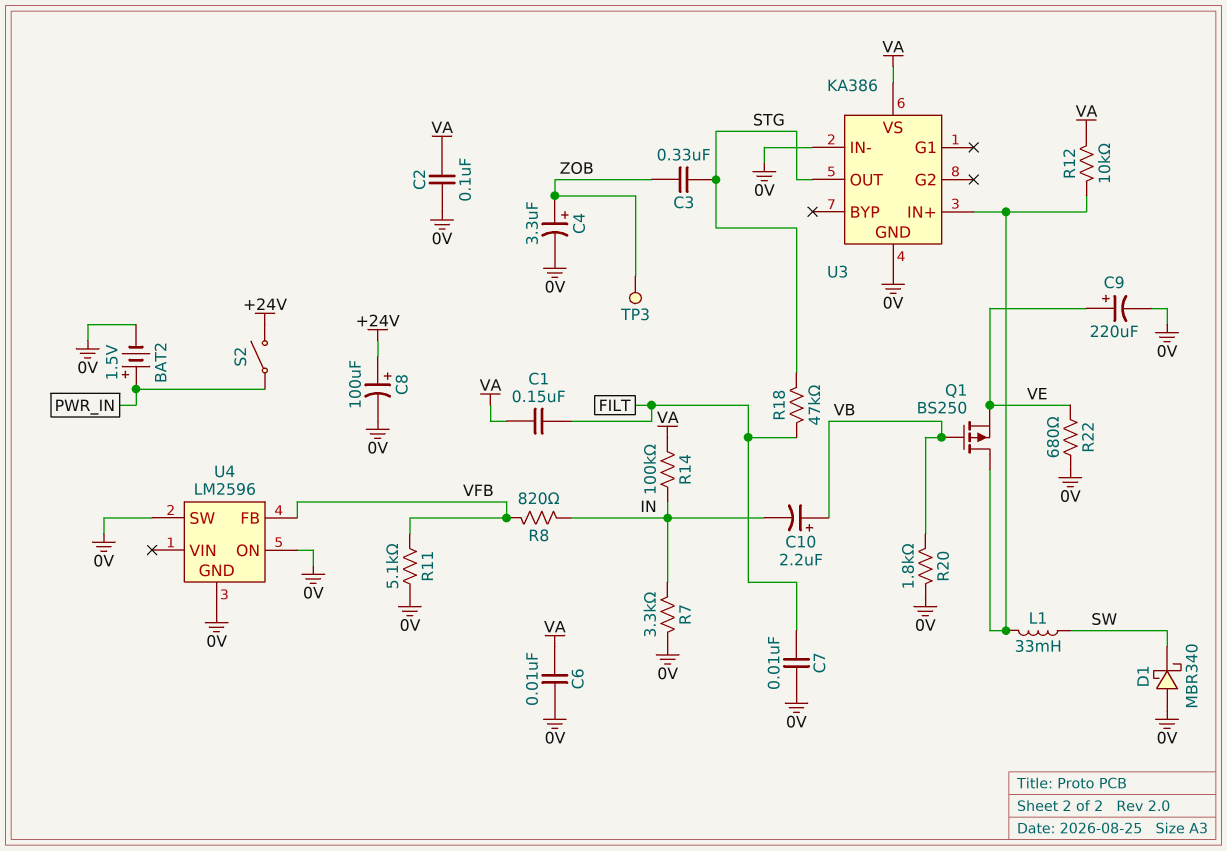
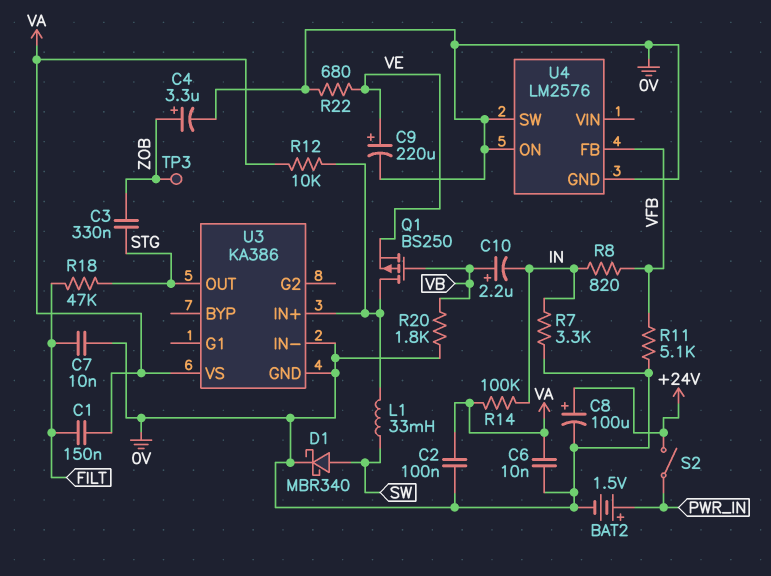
D1: schottky MBR340 (A 0V, K SW) -> schottky MBR340 (A SW, K 0V)
U4: LM2596 -> LM2576

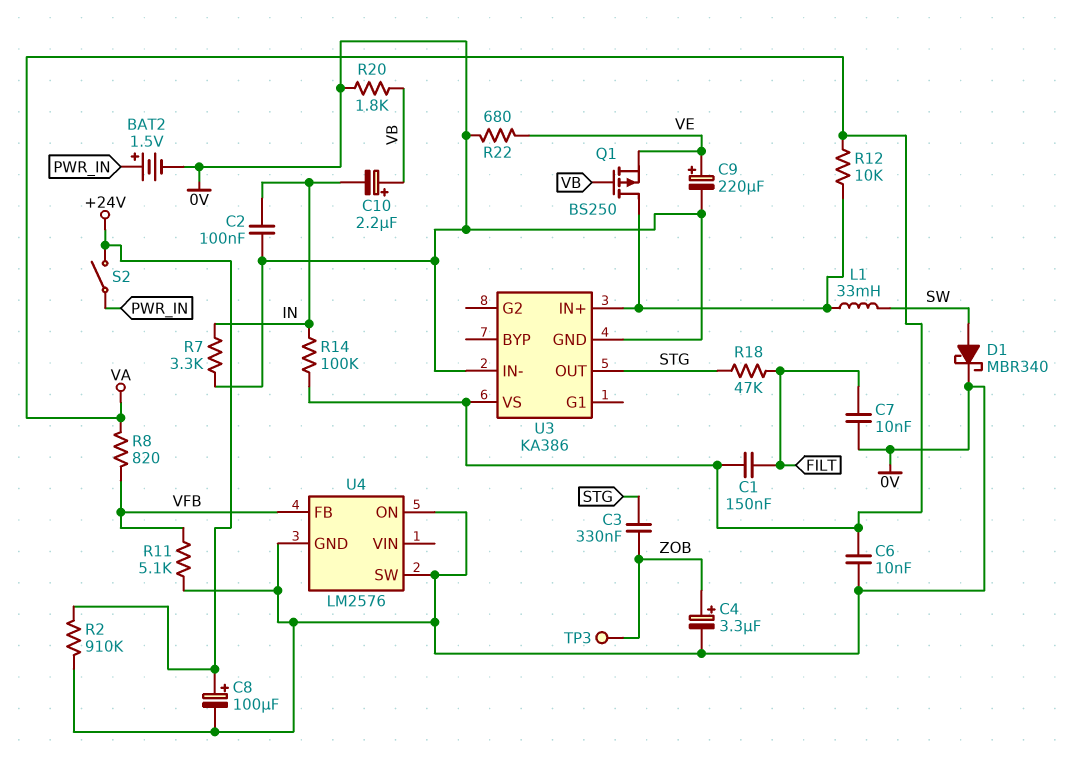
C2: 100nF (0V, VA) -> 100nF (0V, IN)
R2: none -> 910k (+24V, 0V)
R8: 820 (IN, VFB) -> 820 (VA, VFB)

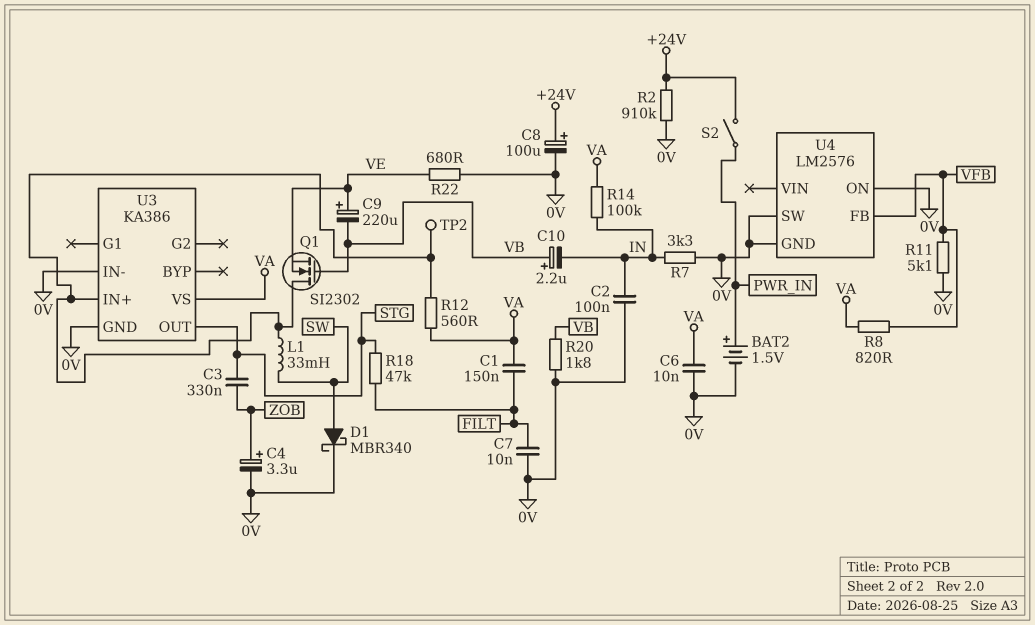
C9: 220uF (plus VE, minus 0V) -> 220uF (plus VE, minus VB)
Q1: PMOS BS250 (G VB, D U3/IN+, S VE) -> NMOS SI2302 (G VB, D U3/IN+, S VE)
R12: 10k (U3/IN+, VA) -> 560 (U3/IN+, VA)
TP2: none -> test point (U3/IN+)
TP3: test point (ZOB) -> none

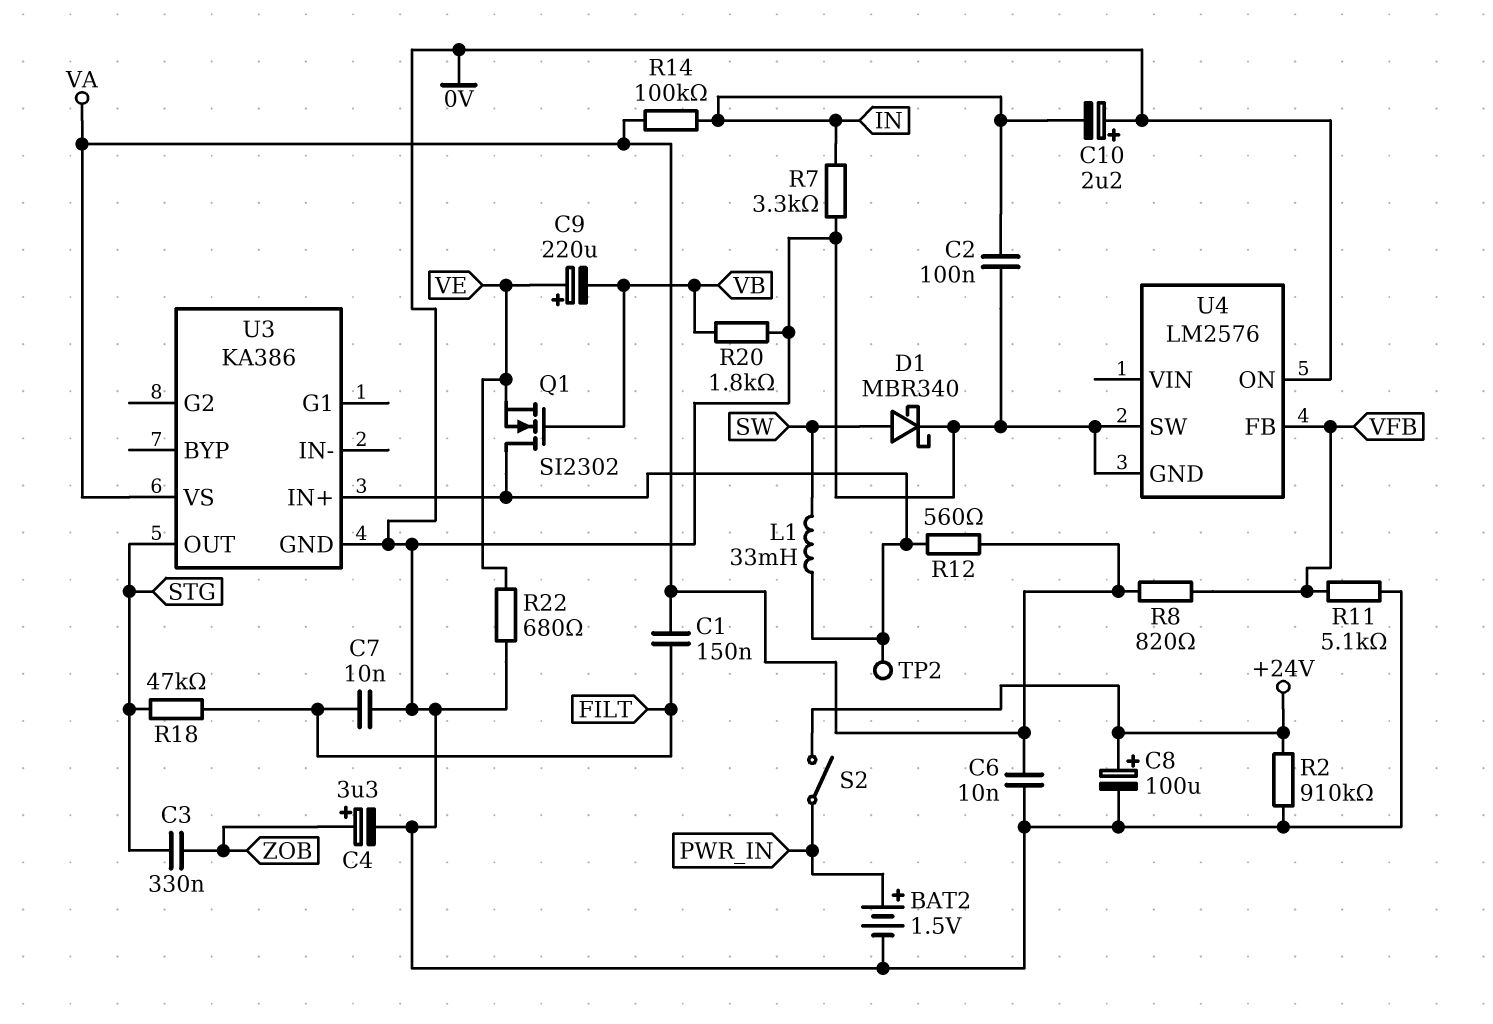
C10: 2.2uF (plus VB, minus IN) -> 2.2uF (plus 0V, minus IN)
U3 pin IN-: 0V -> none

